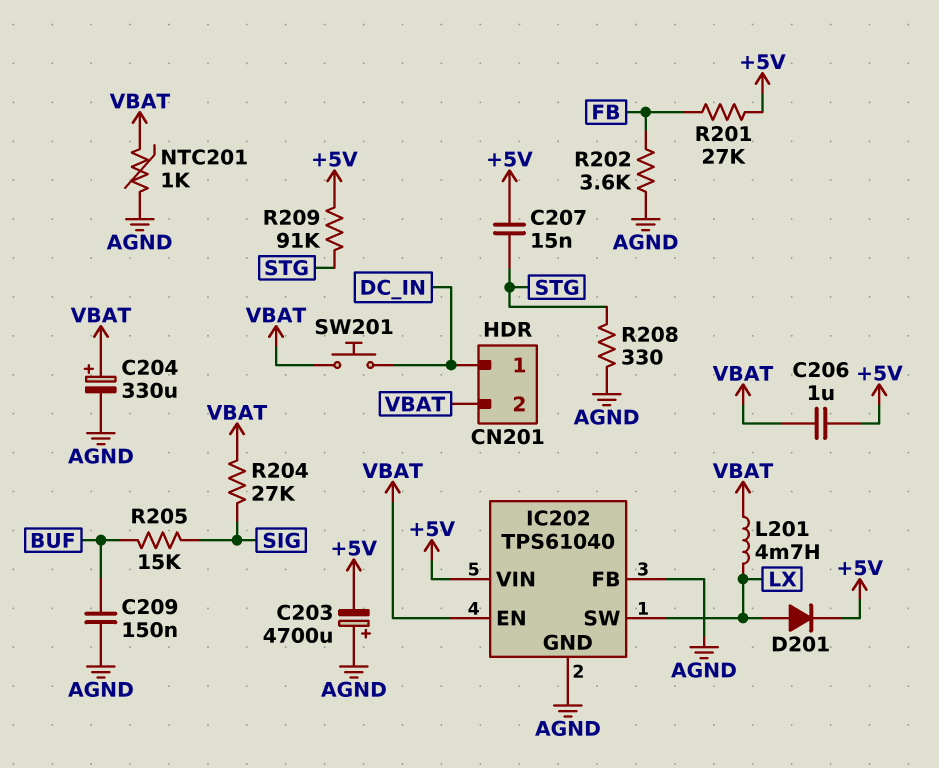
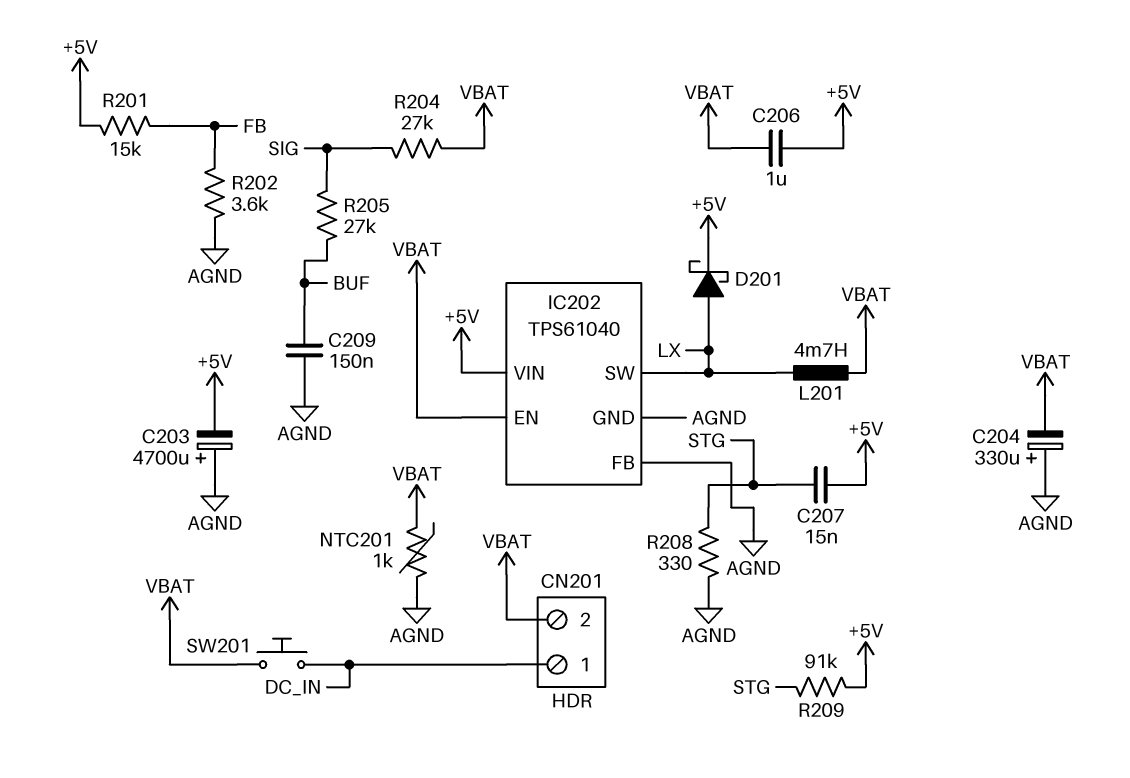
C204: 330uF (plus VBAT, minus AGND) -> 330uF (plus AGND, minus VBAT)
D201: diode (A LX, K +5V) -> schottky (A LX, K +5V)
R201: 27k (+5V, FB) -> 15k (+5V, FB)
R205: 15k (BUF, SIG) -> 27k (BUF, SIG)

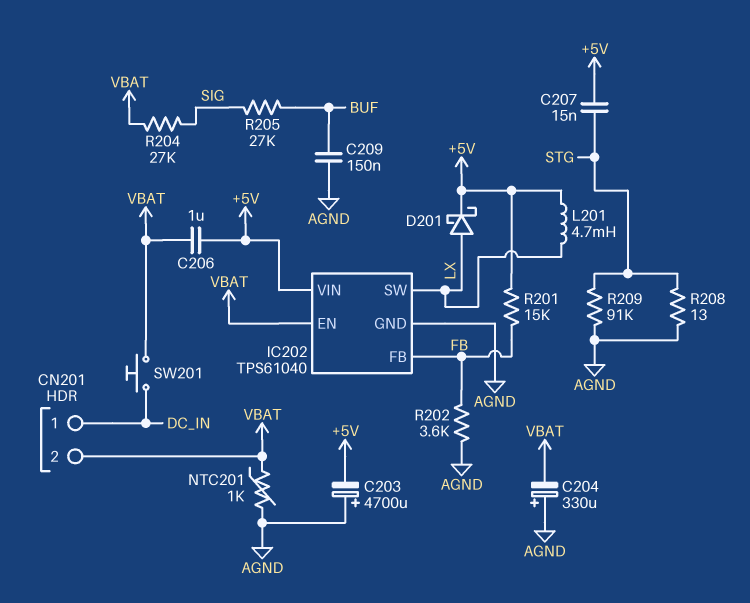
IC202 pin FB: AGND -> FB
L201: 4.7mH (LX, VBAT) -> 4.7mH (+5V, LX)
R208: 330 (AGND, STG) -> 13 (AGND, STG)
R209: 91k (+5V, STG) -> 91k (AGND, STG)

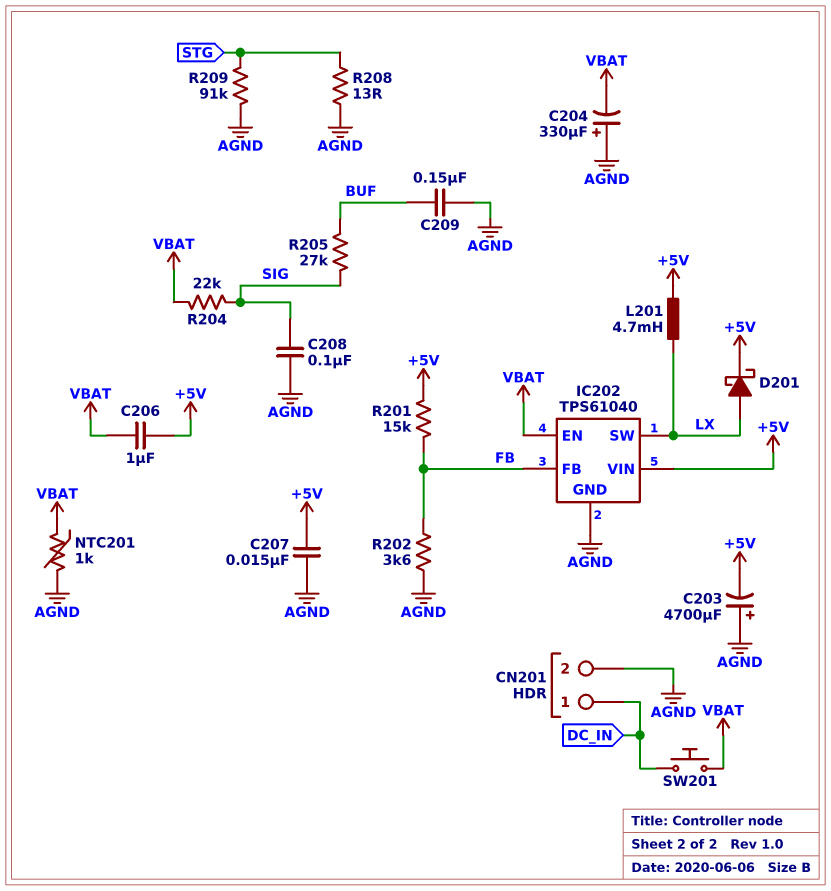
C207: 15nF (+5V, STG) -> 15nF (+5V, AGND)
C208: none -> 100nF (AGND, SIG)
CN201 pin 2: VBAT -> AGND
R204: 27k (SIG, VBAT) -> 22k (SIG, VBAT)

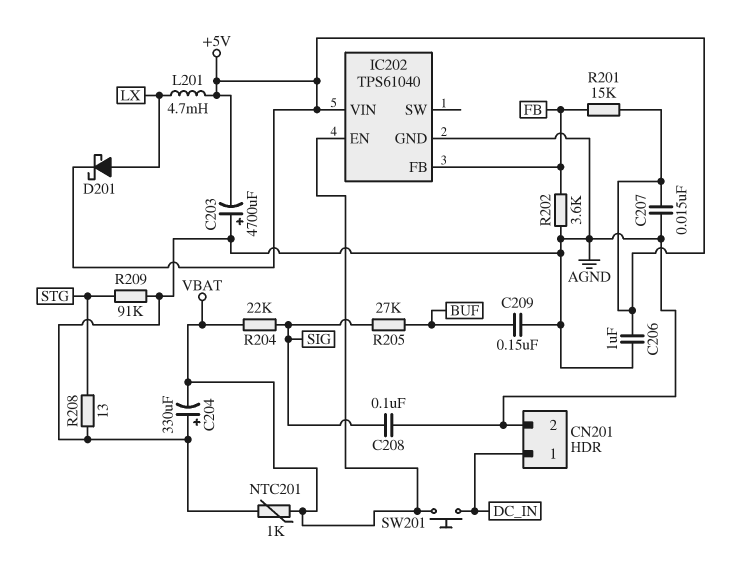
C206: 1uF (+5V, VBAT) -> 1uF (+5V, AGND)
IC202 pin SW: LX -> none

